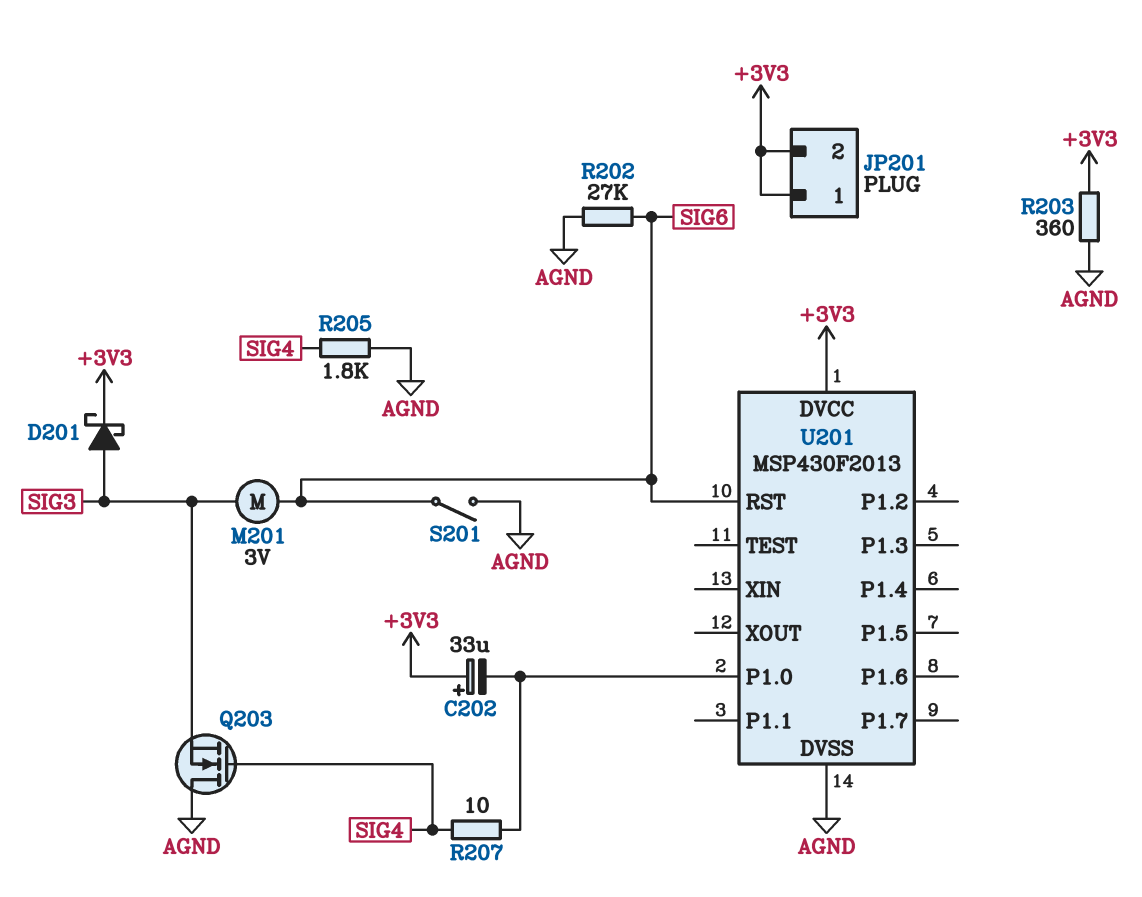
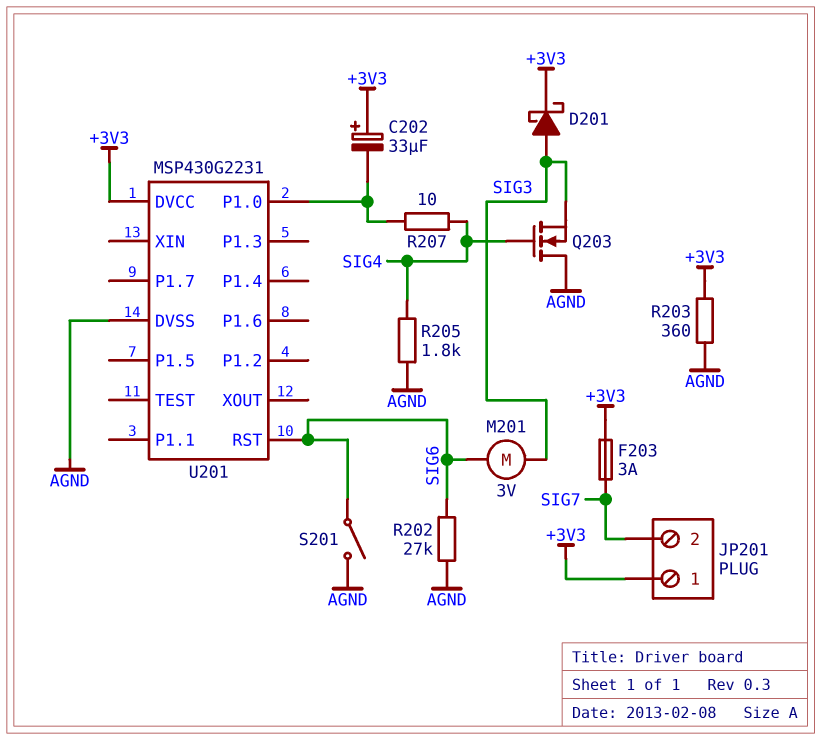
F203: none -> 3A (+3V3, SIG7)
JP201 pin 2: +3V3 -> SIG7
U201: MSP430F2013 -> MSP430G2231

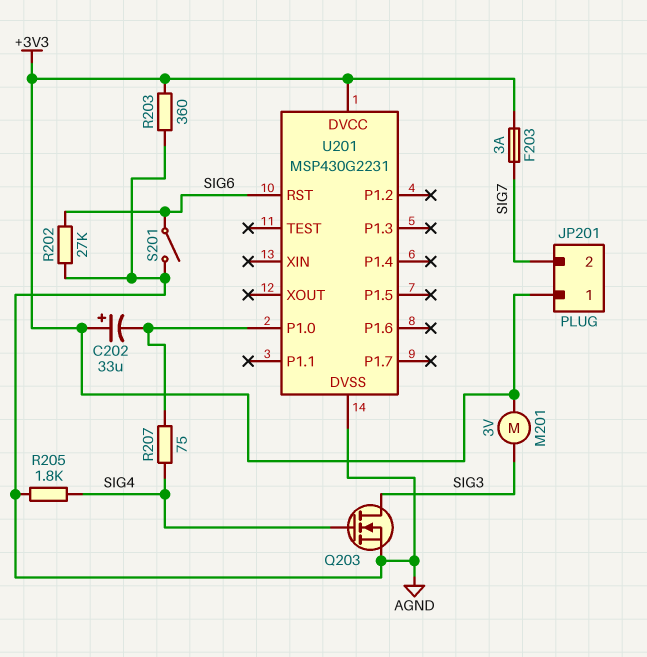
D201: schottky (A SIG3, K +3V3) -> none
M201: motor 3V (SIG3, SIG6) -> motor 3V (+3V3, SIG3)
Q203: NMOS (G SIG4, D AGND, S SIG3) -> NMOS (G SIG4, D SIG3, S AGND)
R207: 10 (SIG4, U201/P1.0) -> 75 (SIG4, U201/P1.0)

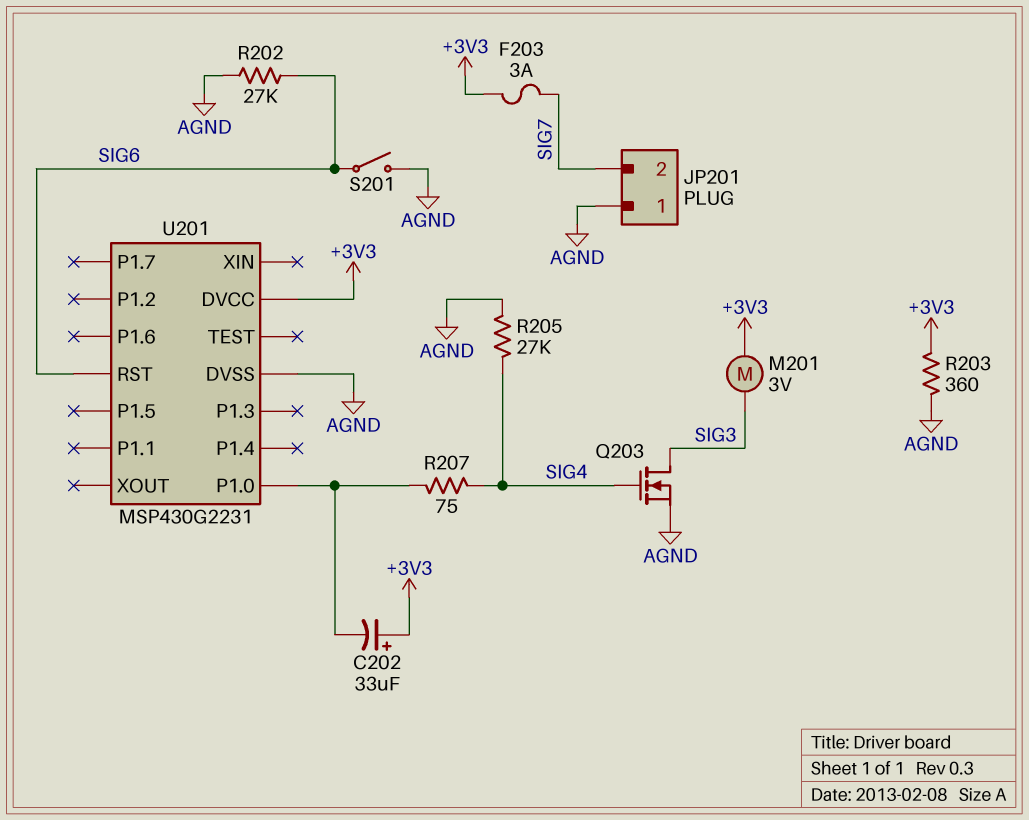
JP201 pin 1: +3V3 -> AGND
R205: 1.8k (AGND, SIG4) -> 27k (AGND, SIG4)

